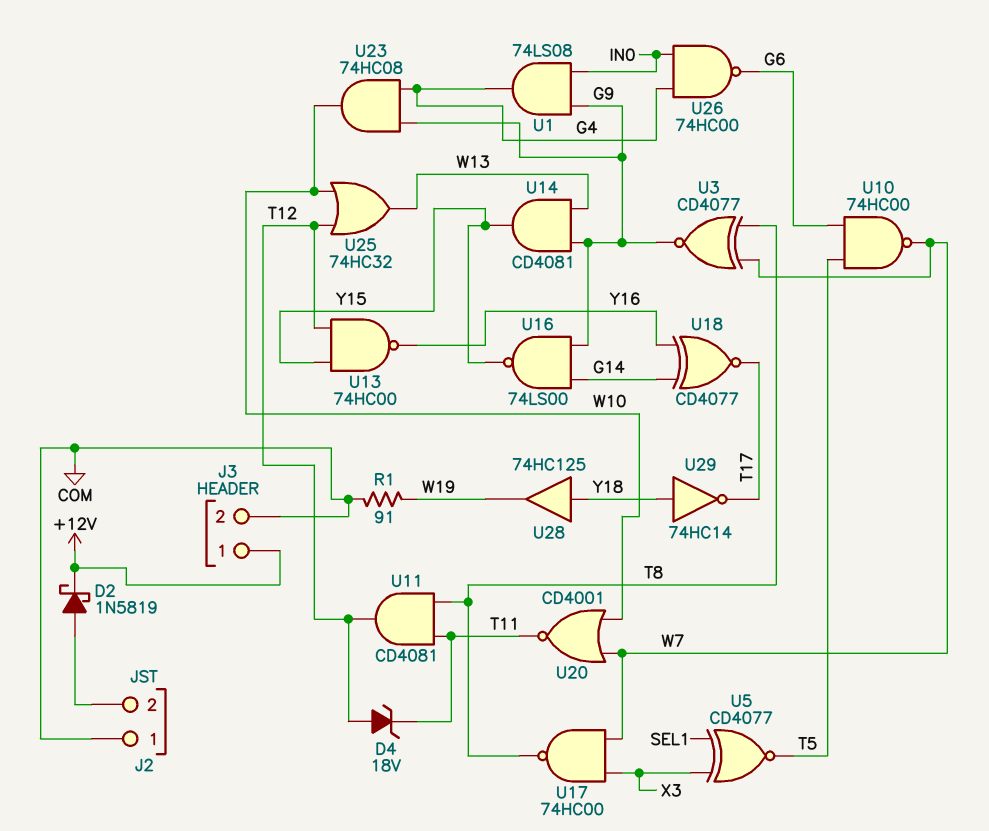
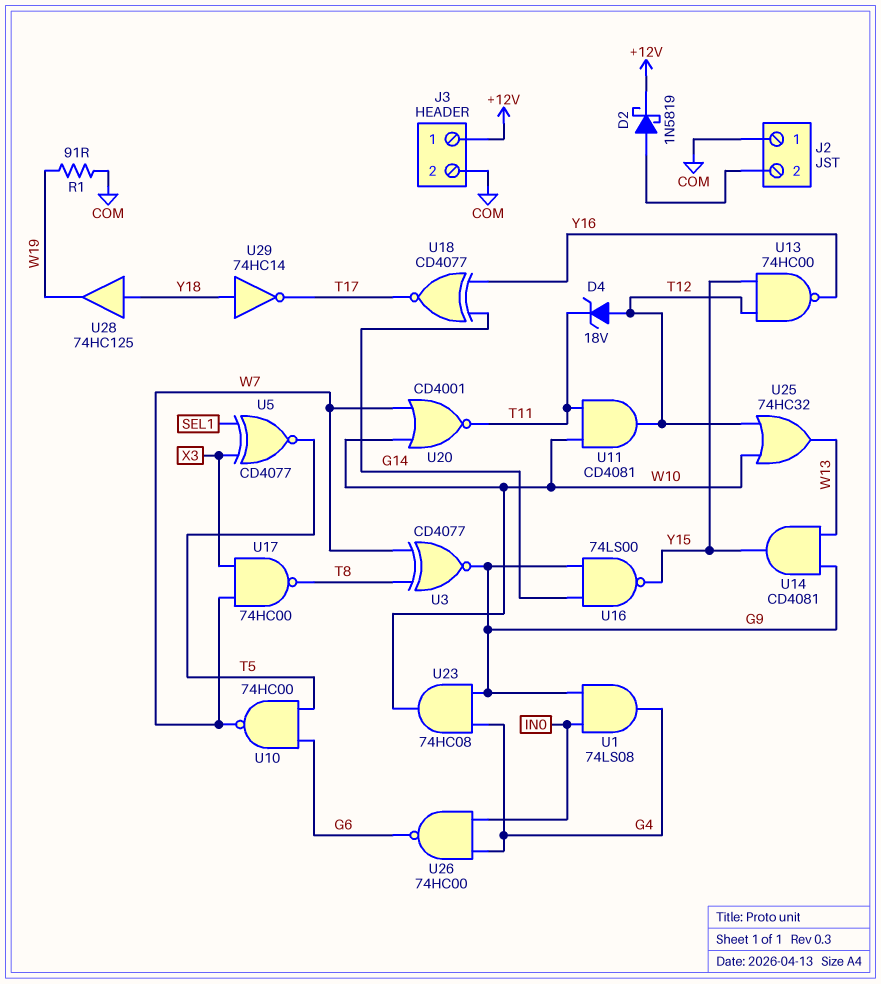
U11: AND CD4081 (in T8, in T11, out T12) -> AND CD4081 (in T11, in W10, out T12)

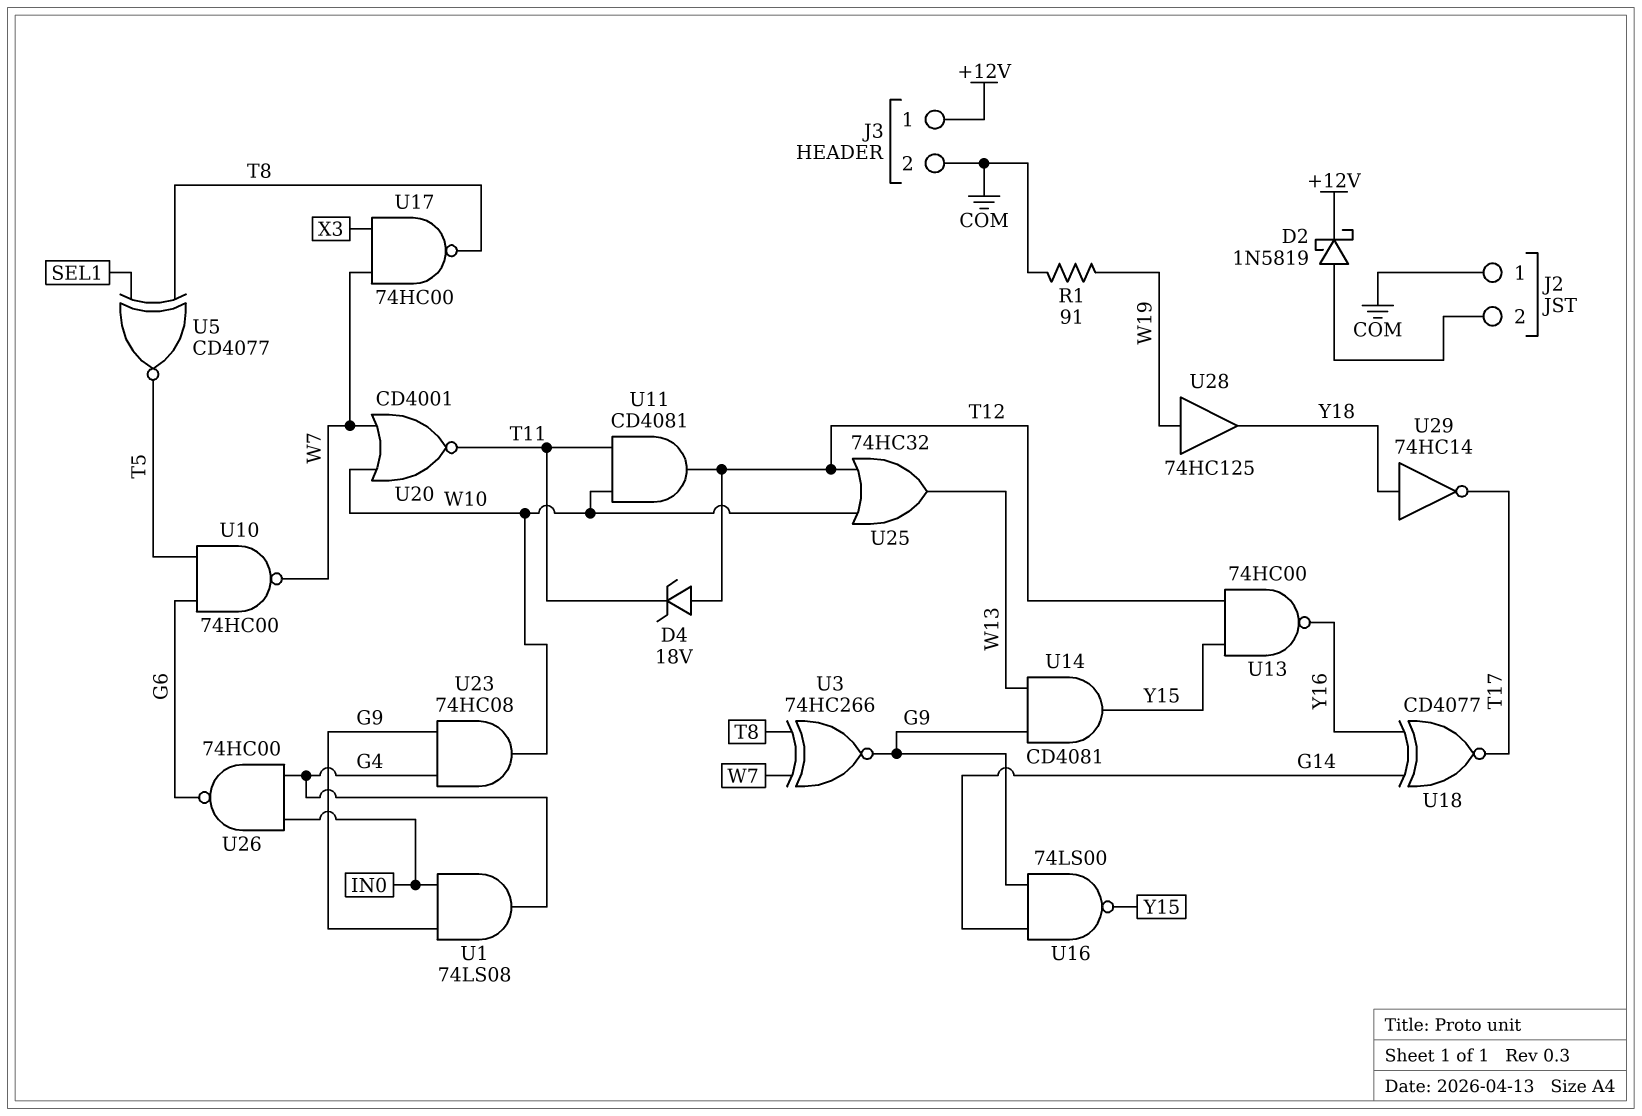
U3: XNOR CD4077 (in T8, in W7, out G9) -> XNOR 74HC266 (in T8, in W7, out G9)
U5: XNOR CD4077 (in SEL1, in X3, out T5) -> XNOR CD4077 (in SEL1, in T8, out T5)
U28: buffer 74HC125 (in Y18, out W19) -> buffer 74HC125 (in W19, out Y18)

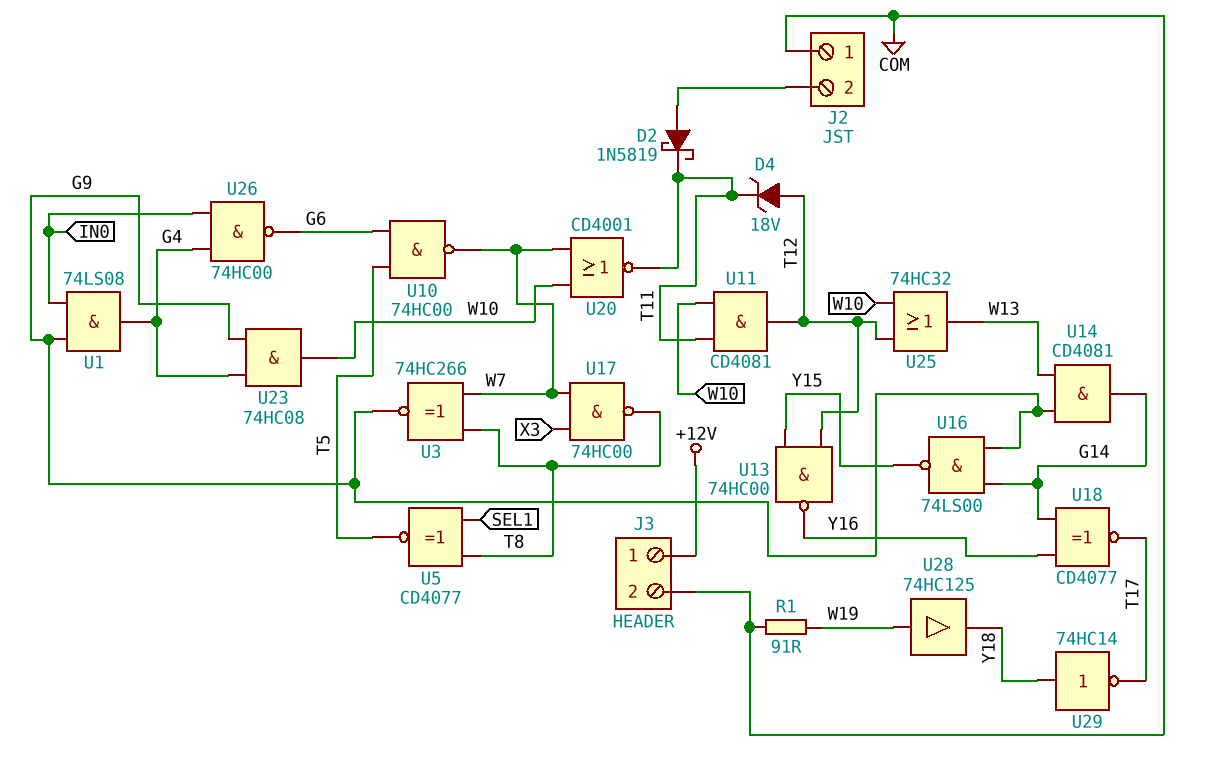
D2: schottky 1N5819 (A J2/2, K +12V) -> schottky 1N5819 (A J2/2, K T11)
U14: AND CD4081 (in G9, in W13, out Y15) -> AND CD4081 (in G9, in W13, out G14)

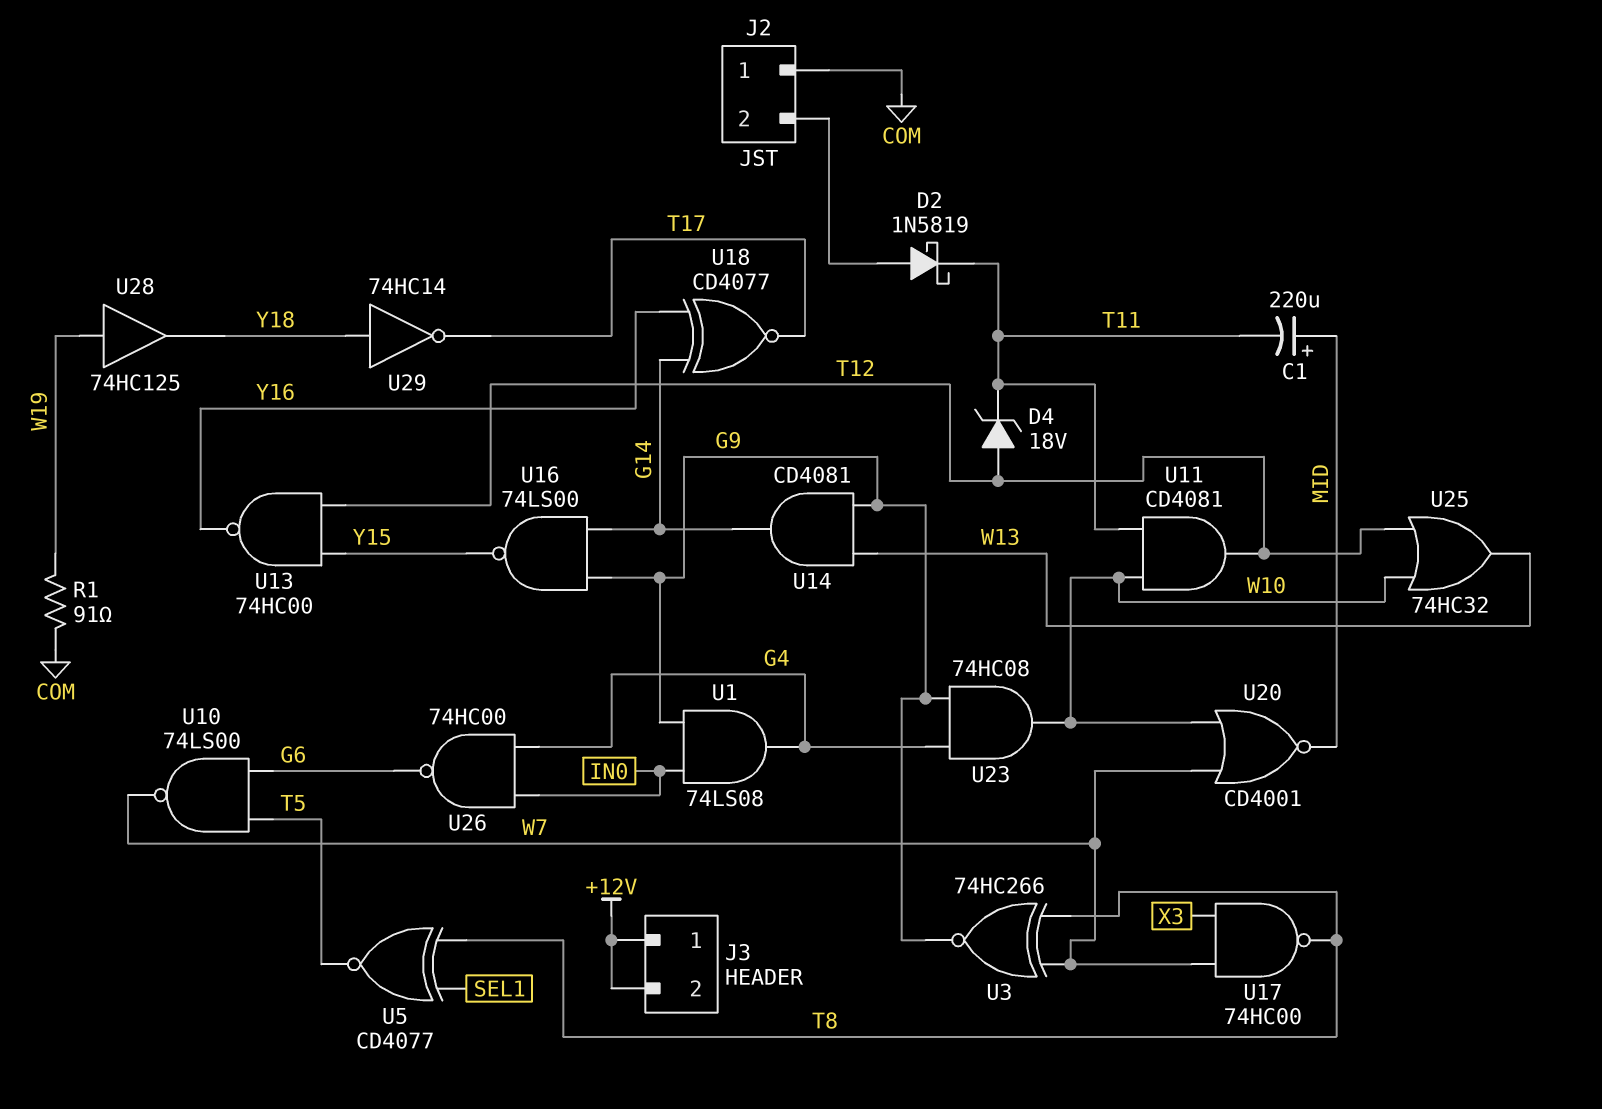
C1: none -> 220uF (plus MID, minus T11)
J3 pin 2: COM -> +12V
U10: NAND 74HC00 (in G6, in T5, out W7) -> NAND 74LS00 (in G6, in T5, out W7)
U20: NOR CD4001 (in W7, in W10, out T11) -> NOR CD4001 (in W7, in W10, out MID)

